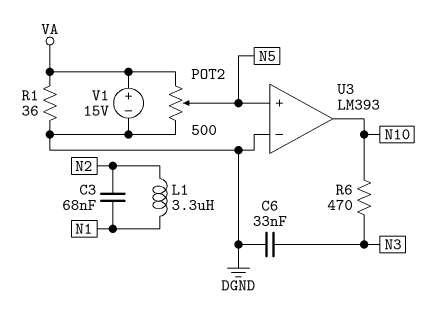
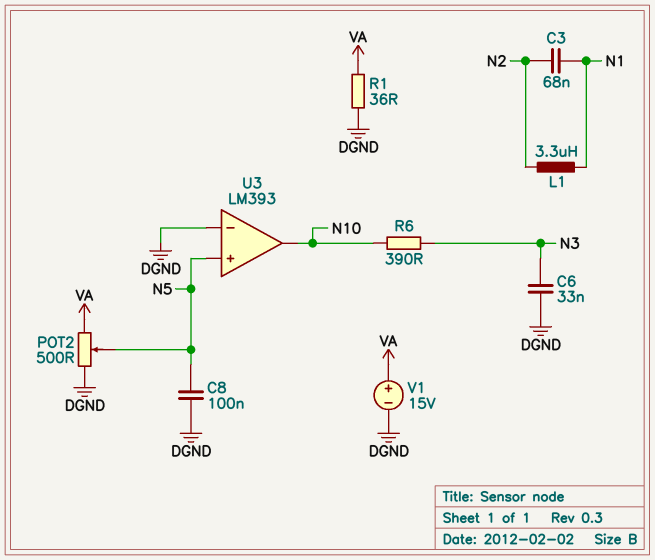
C8: none -> 100nF (DGND, N5)
R6: 470 (N3, N10) -> 390 (N3, N10)

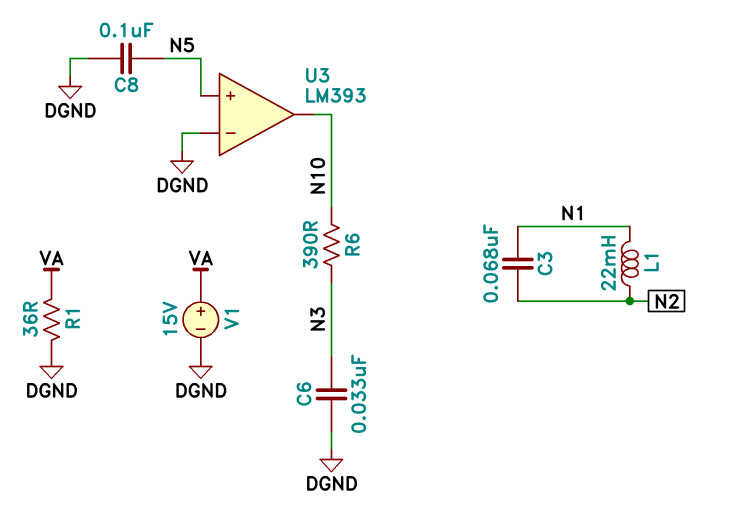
L1: 3.3uH (N1, N2) -> 22mH (N1, N2)
POT2: 500 (DGND, VA, wiper N5) -> none

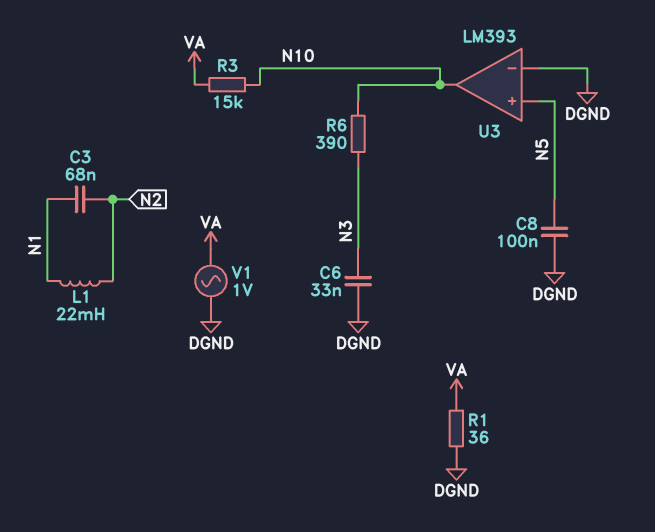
R3: none -> 15k (N10, VA)
V1: 15V (plus VA, minus DGND) -> AC 1V (DGND, VA)

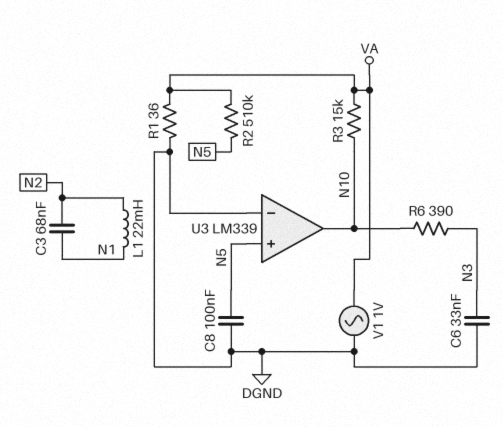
R2: none -> 510k (N5, VA)
U3: LM393 -> LM339

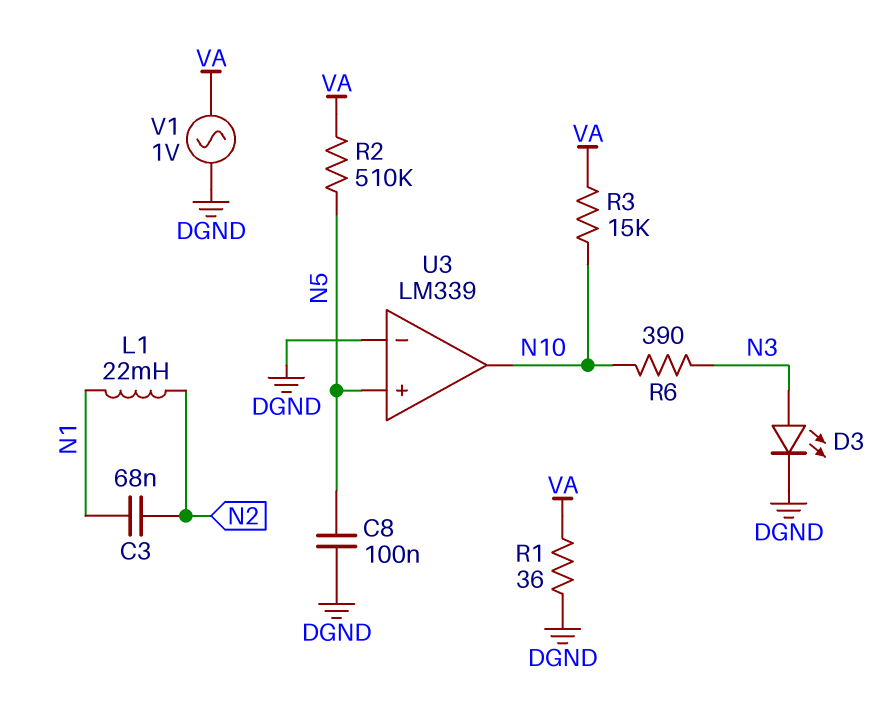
C6: 33nF (DGND, N3) -> none
D3: none -> LED (A N3, K DGND)

